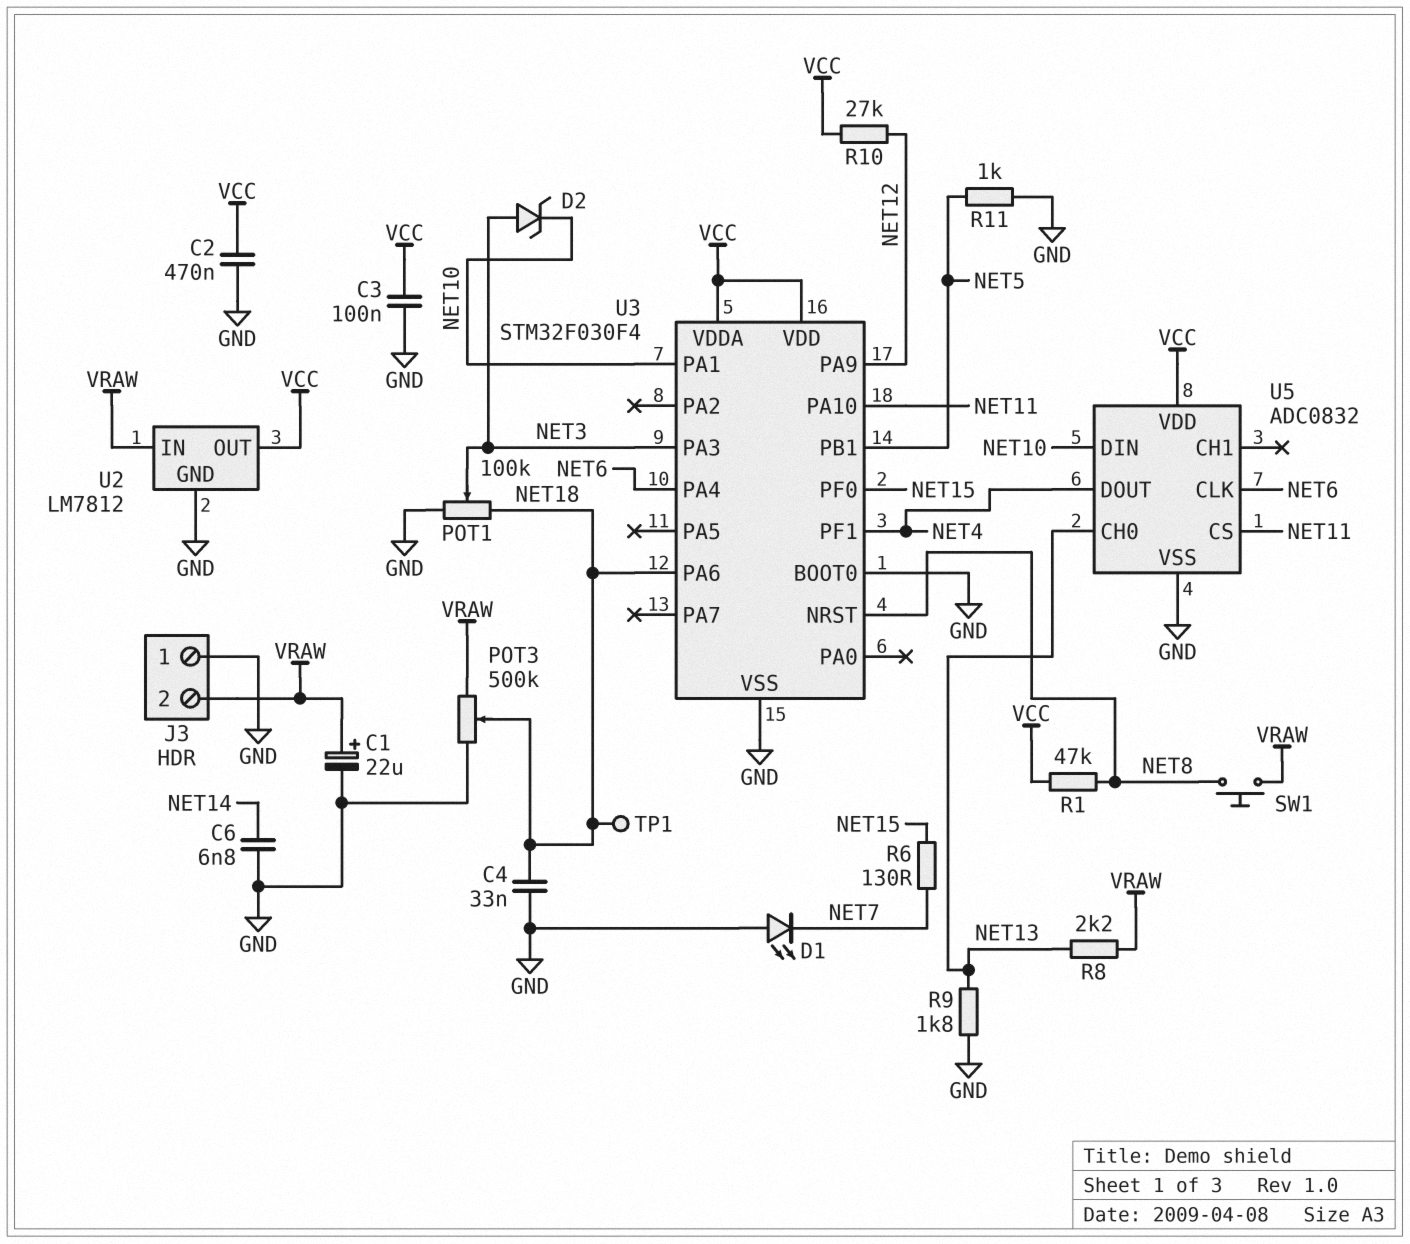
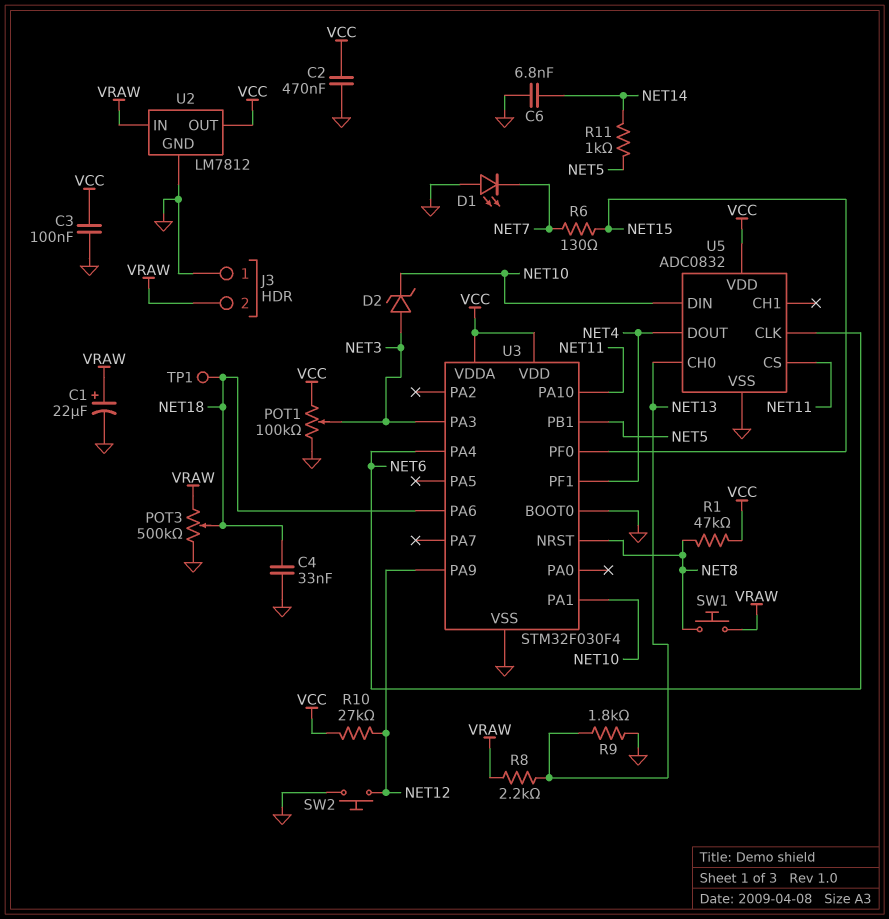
POT1: 100k (GND, NET18, wiper NET3) -> 100k (GND, VCC, wiper NET3)
R11: 1k (GND, NET5) -> 1k (NET5, NET14)
SW2: none -> button (GND, NET12)

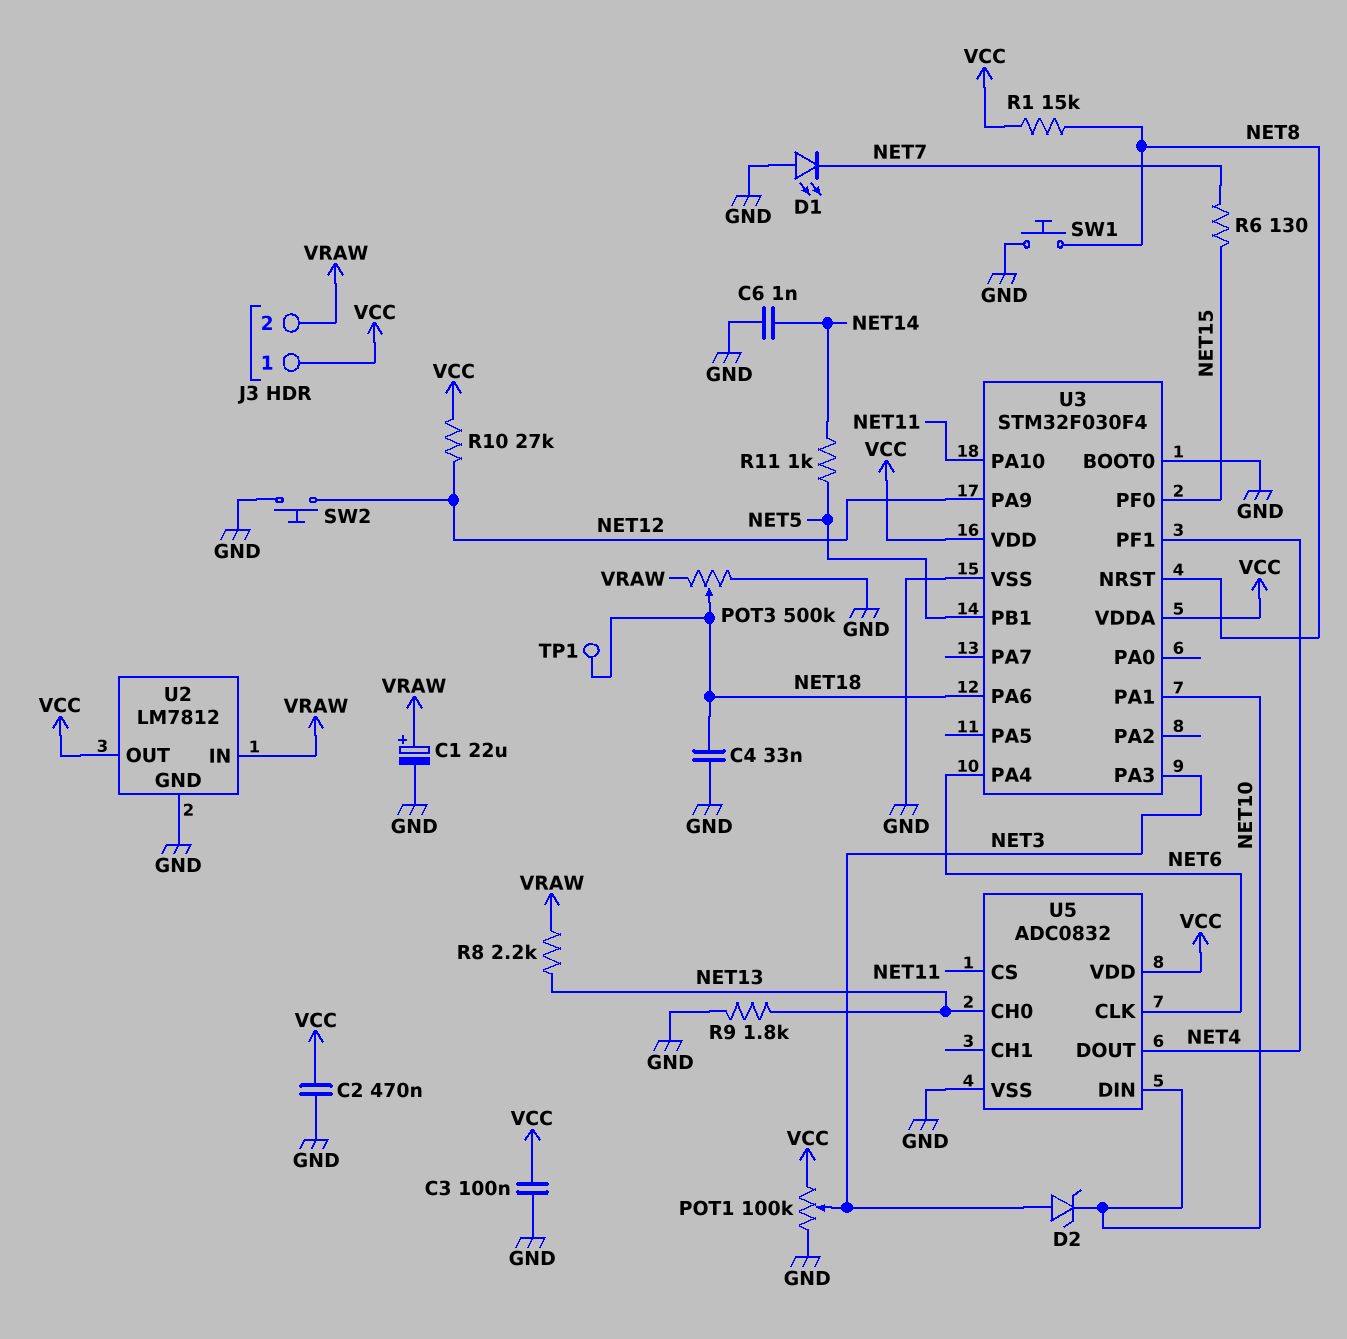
C6: 6.8nF (GND, NET14) -> 1nF (GND, NET14)
J3 pin 1: GND -> VCC
R1: 47k (NET8, VCC) -> 15k (NET8, VCC)
SW1: button (NET8, VRAW) -> button (GND, NET8)

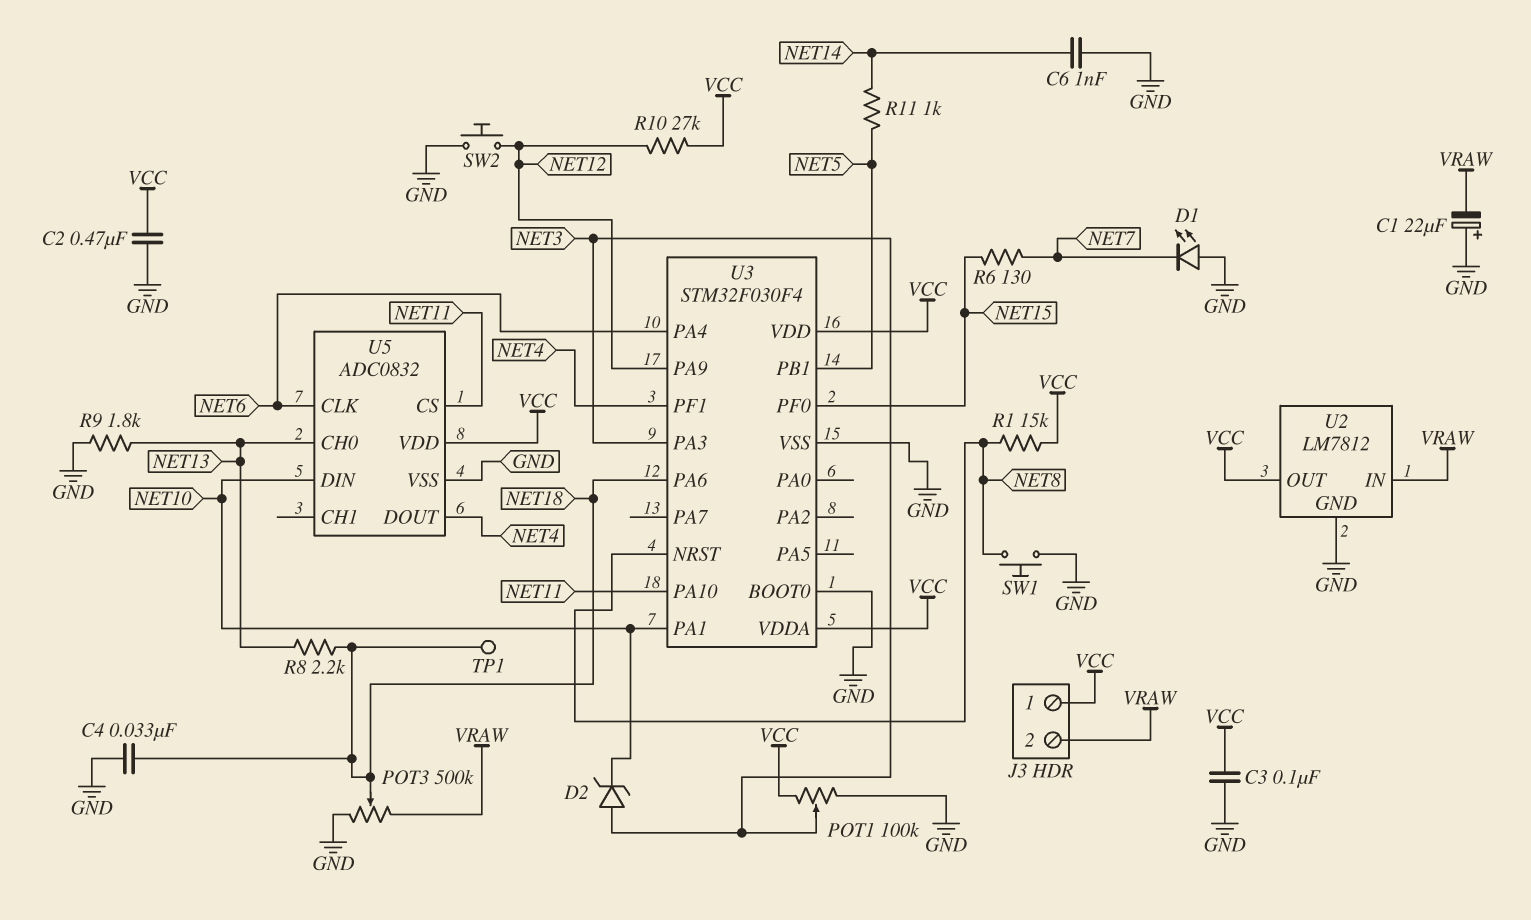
C1: 22uF (plus VRAW, minus GND) -> 22uF (plus GND, minus VRAW)
R8: 2.2k (NET13, VRAW) -> 2.2k (NET13, NET18)

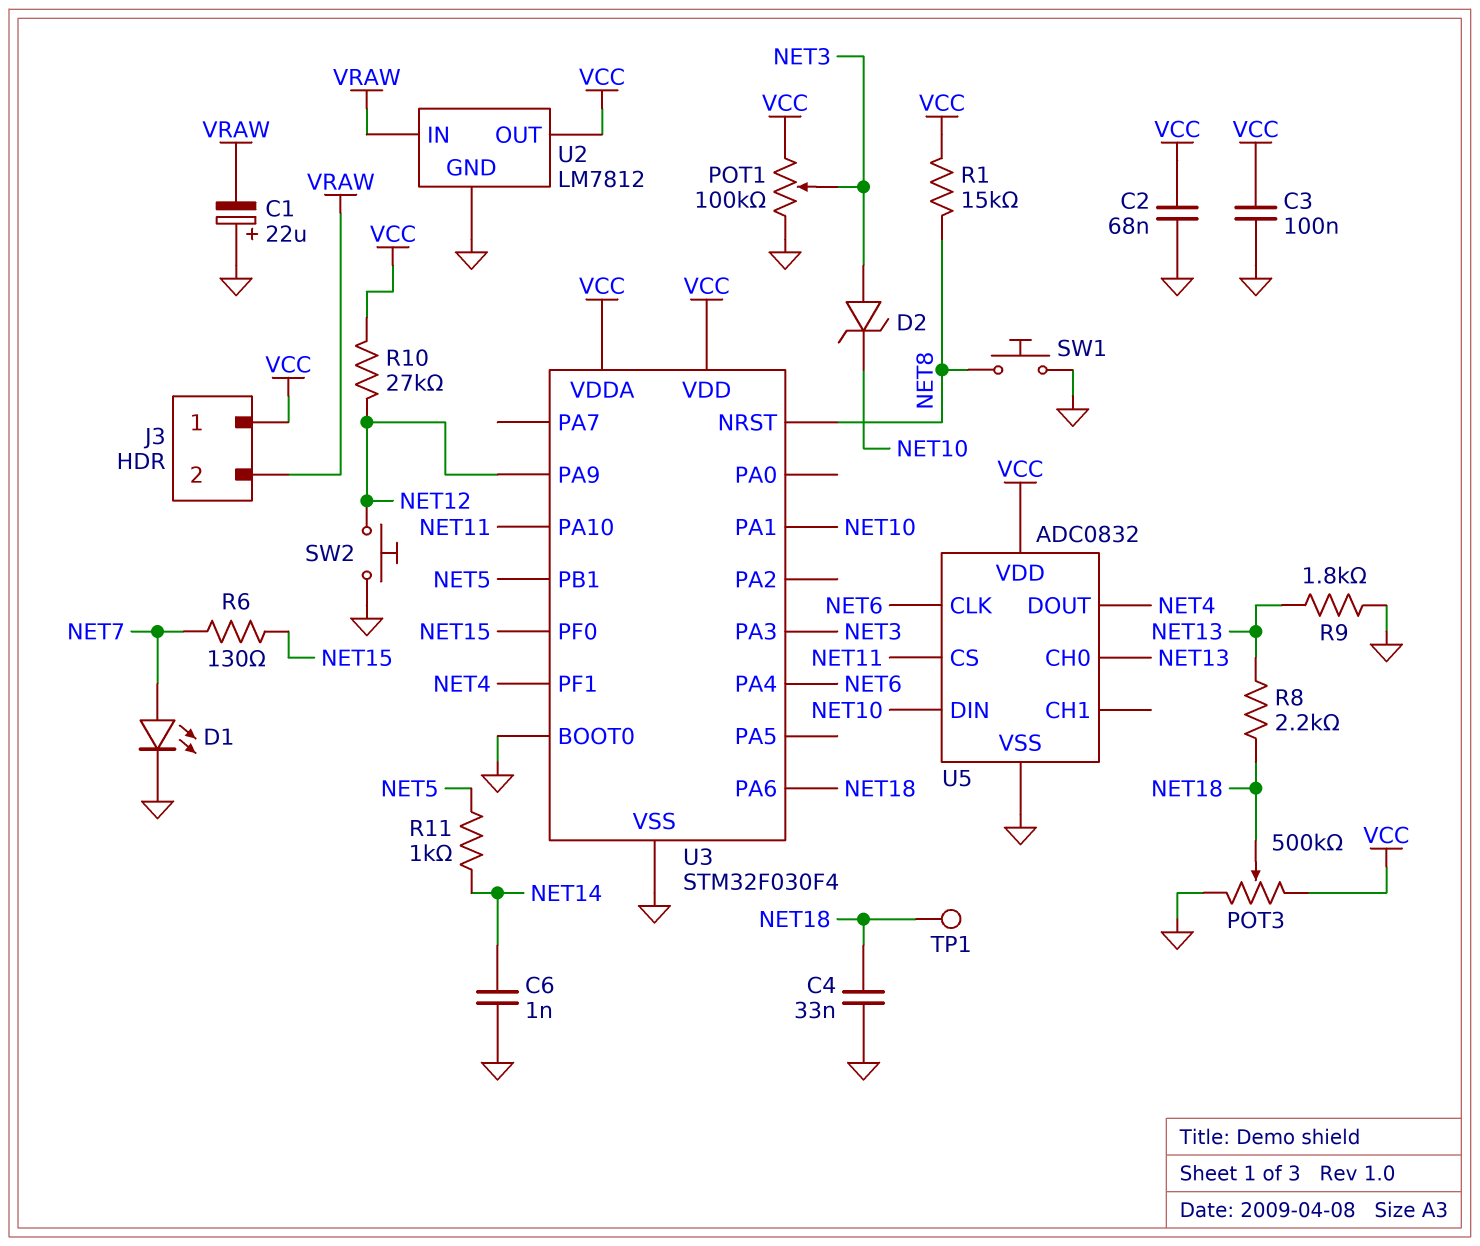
C2: 470nF (GND, VCC) -> 68nF (GND, VCC)
D1: LED (A GND, K NET7) -> LED (A NET7, K GND)
POT3: 500k (GND, VRAW, wiper NET18) -> 500k (GND, VCC, wiper NET18)

